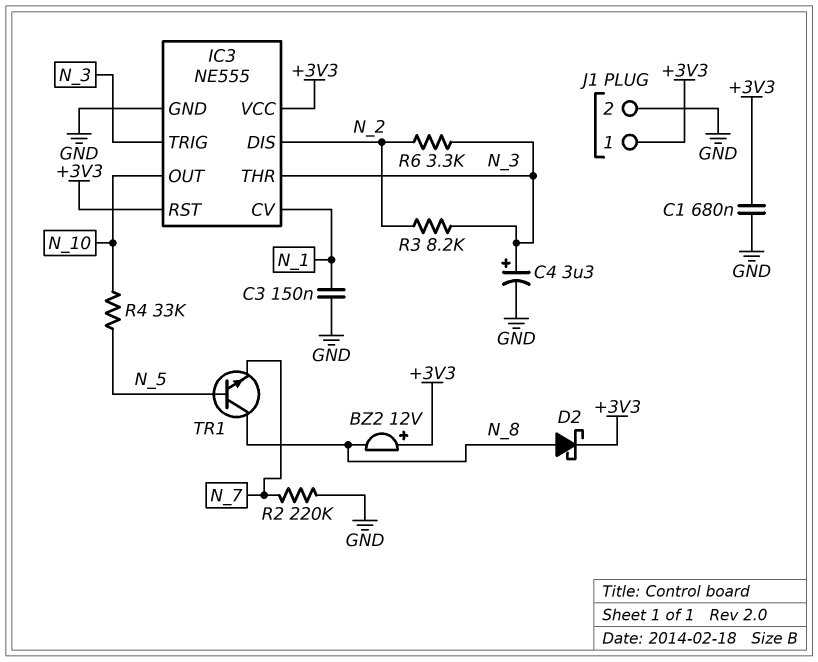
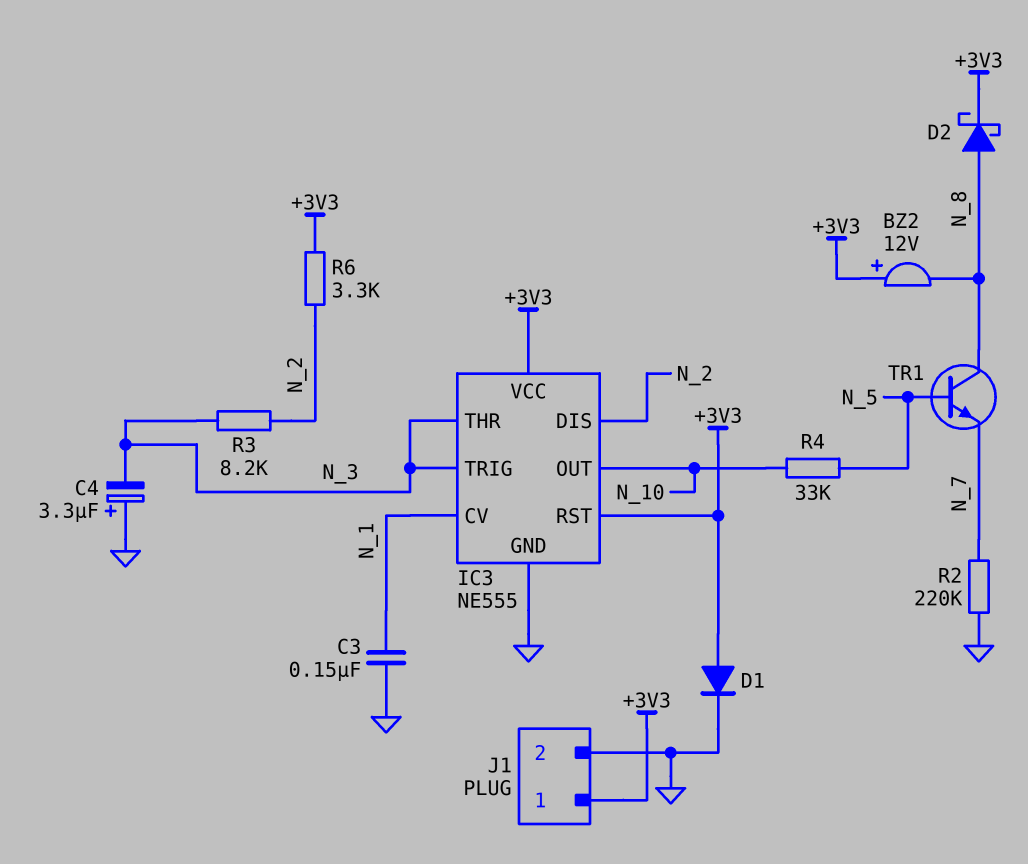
C1: 680nF (+3V3, GND) -> none
C4: 3.3uF (plus N_3, minus GND) -> 3.3uF (plus GND, minus N_3)
D1: none -> diode (A +3V3, K GND)
R6: 3.3k (N_2, N_3) -> 3.3k (+3V3, N_2)

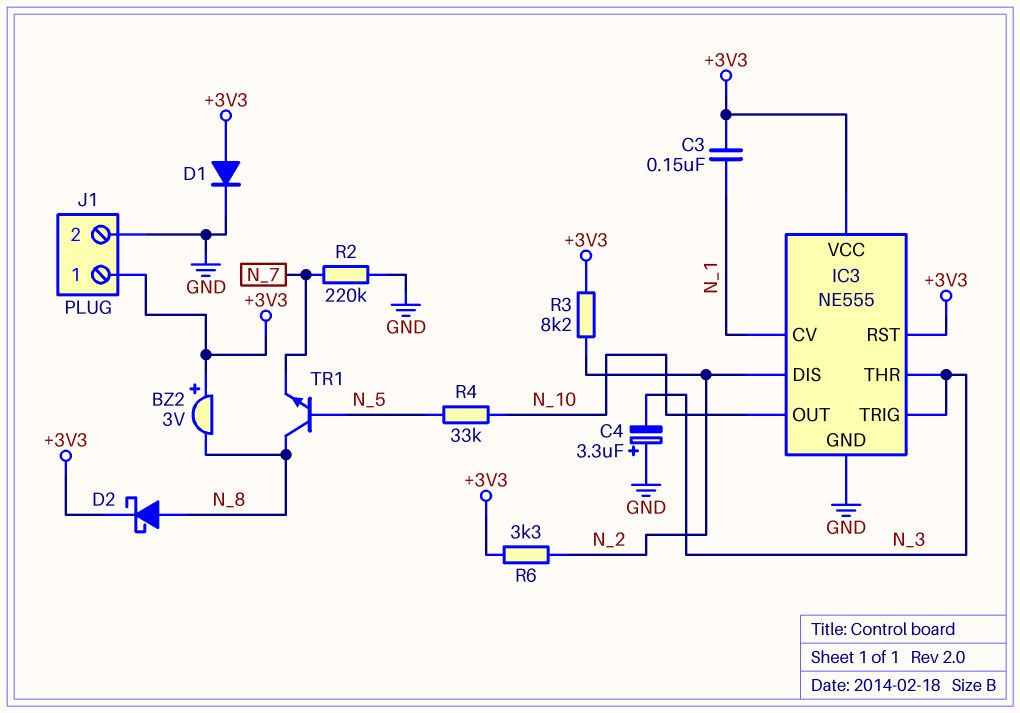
BZ2: buzzer 12V (plus +3V3, minus N_8) -> buzzer 3V (plus +3V3, minus N_8)
C3: 150nF (GND, N_1) -> 150nF (+3V3, N_1)
R3: 8.2k (N_2, N_3) -> 8.2k (+3V3, N_2)

